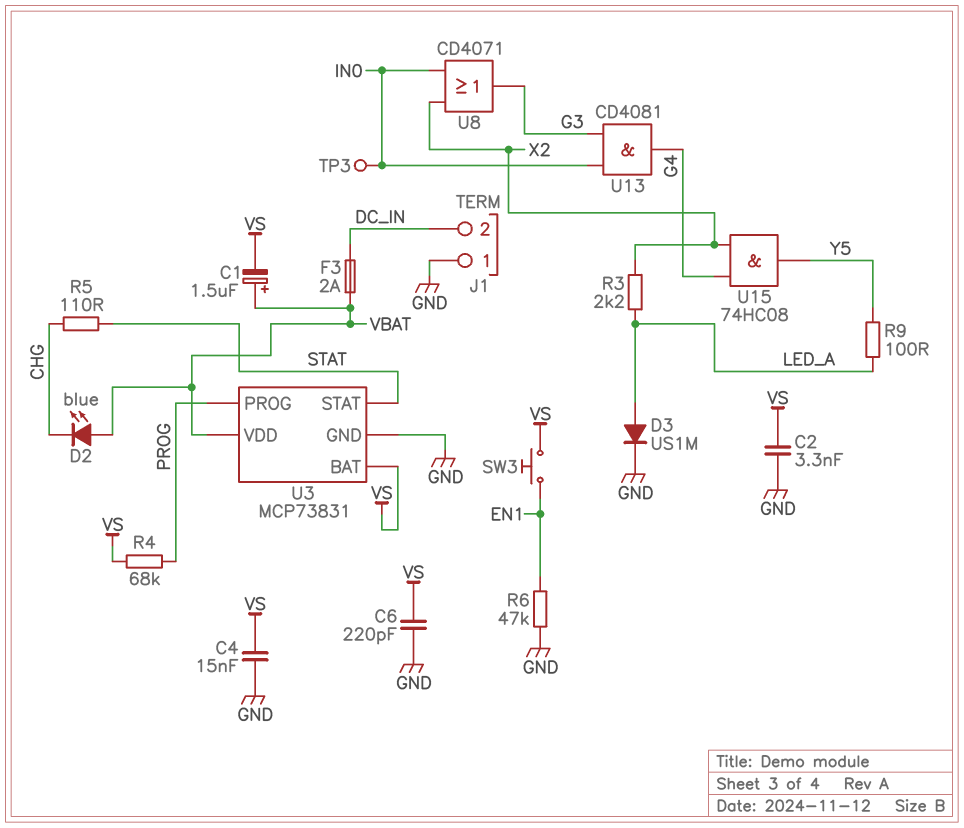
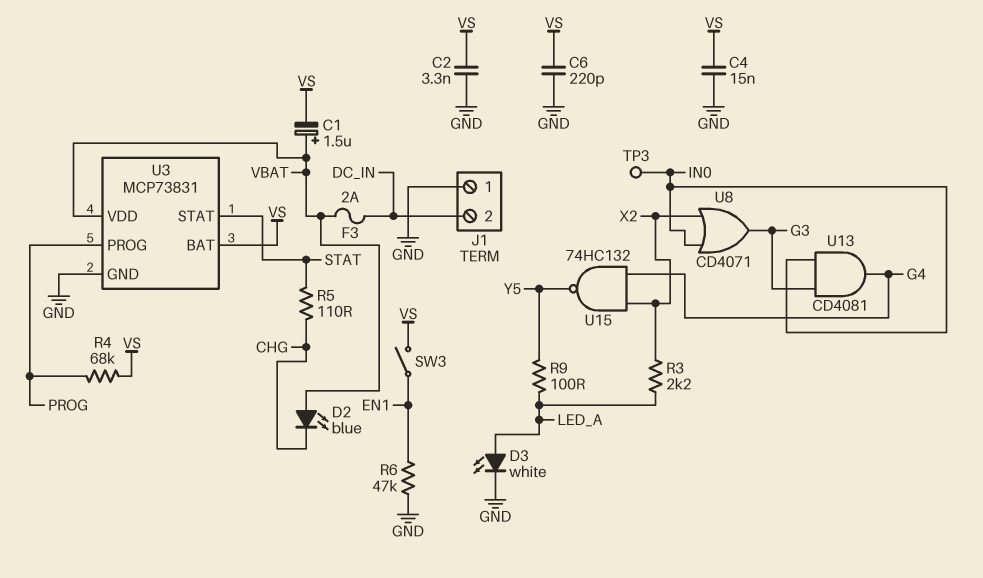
D3: diode US1M (A LED_A, K GND) -> LED white (A LED_A, K GND)
SW3: button (EN1, VS) -> switch (EN1, VS)
U15: AND 74HC08 (in G4, in X2, out Y5) -> NAND 74HC132 (in G4, in X2, out Y5)

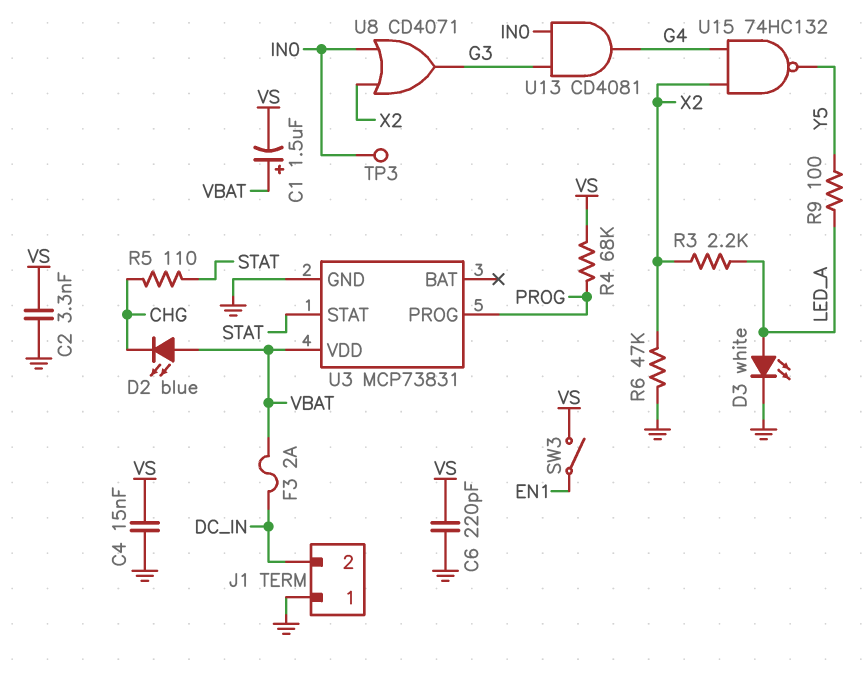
R6: 47k (EN1, GND) -> 47k (GND, X2)
U3 pin BAT: VS -> none

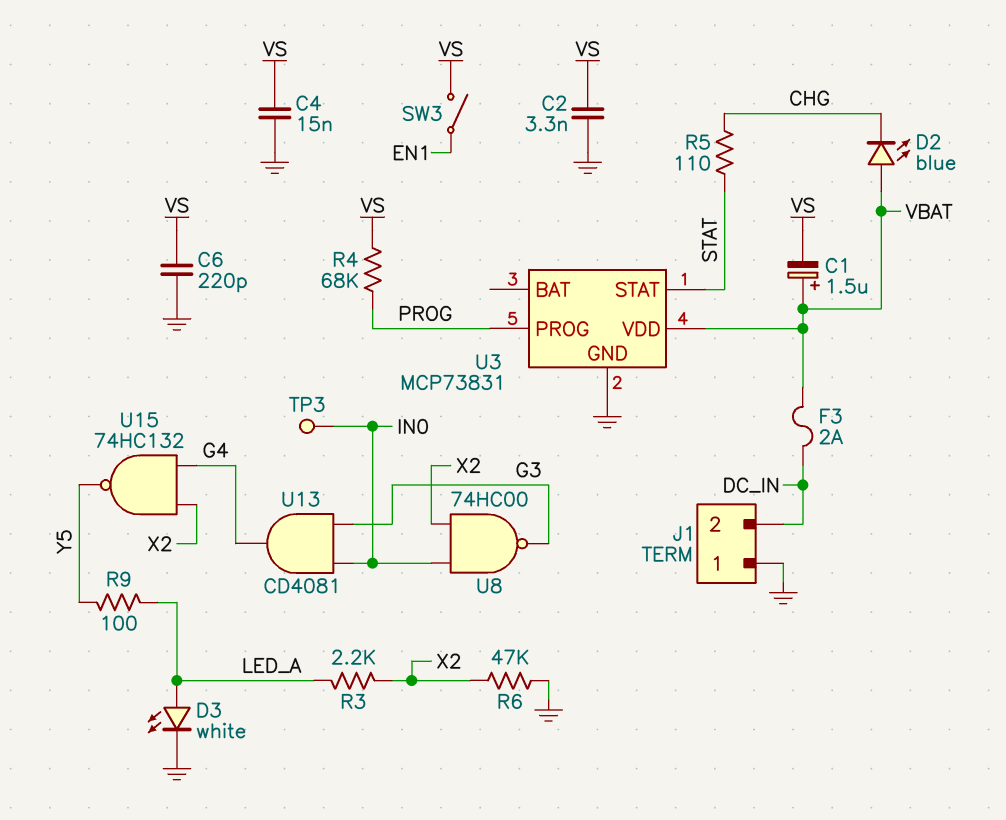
U8: OR CD4071 (in IN0, in X2, out G3) -> NAND 74HC00 (in IN0, in X2, out G3)

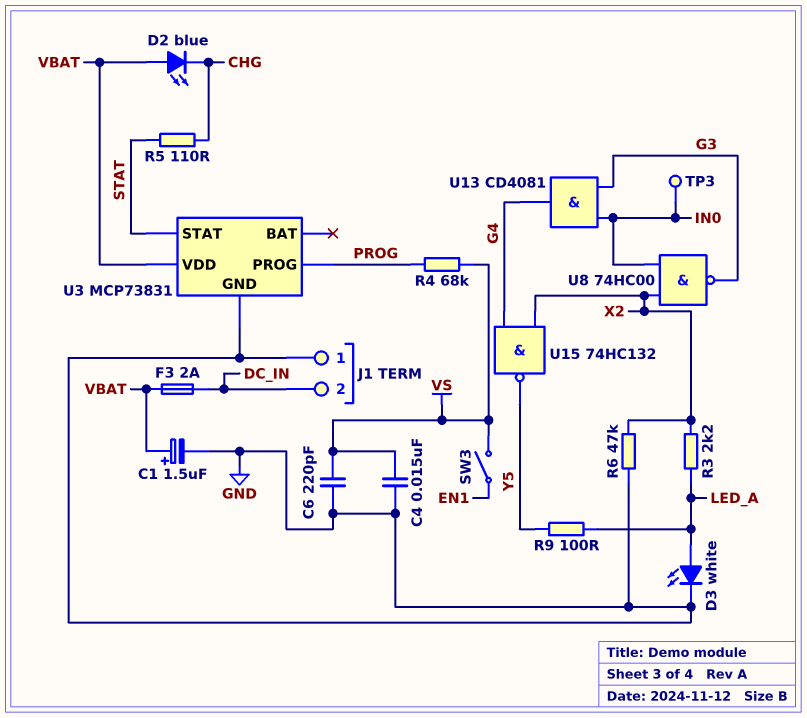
C1: 1.5uF (plus VBAT, minus VS) -> 1.5uF (plus VBAT, minus GND)
C2: 3.3nF (GND, VS) -> none

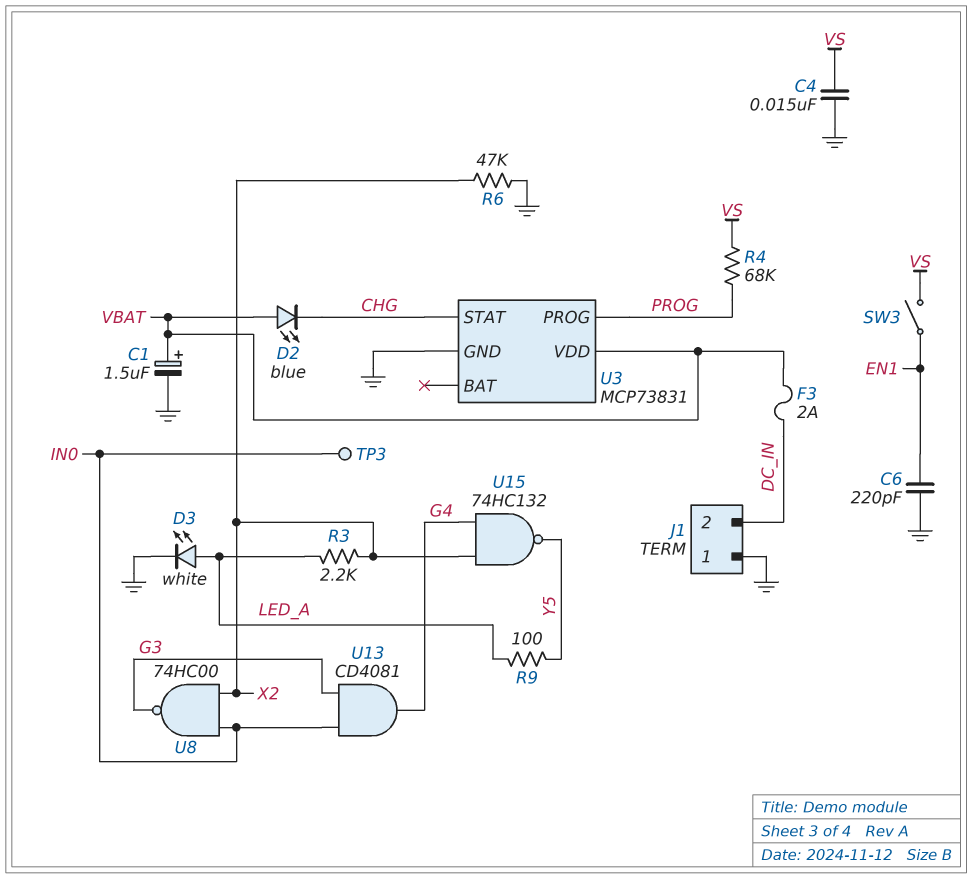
C6: 220pF (GND, VS) -> 220pF (EN1, GND)
R5: 110 (CHG, STAT) -> none
U3 pin STAT: STAT -> CHG

